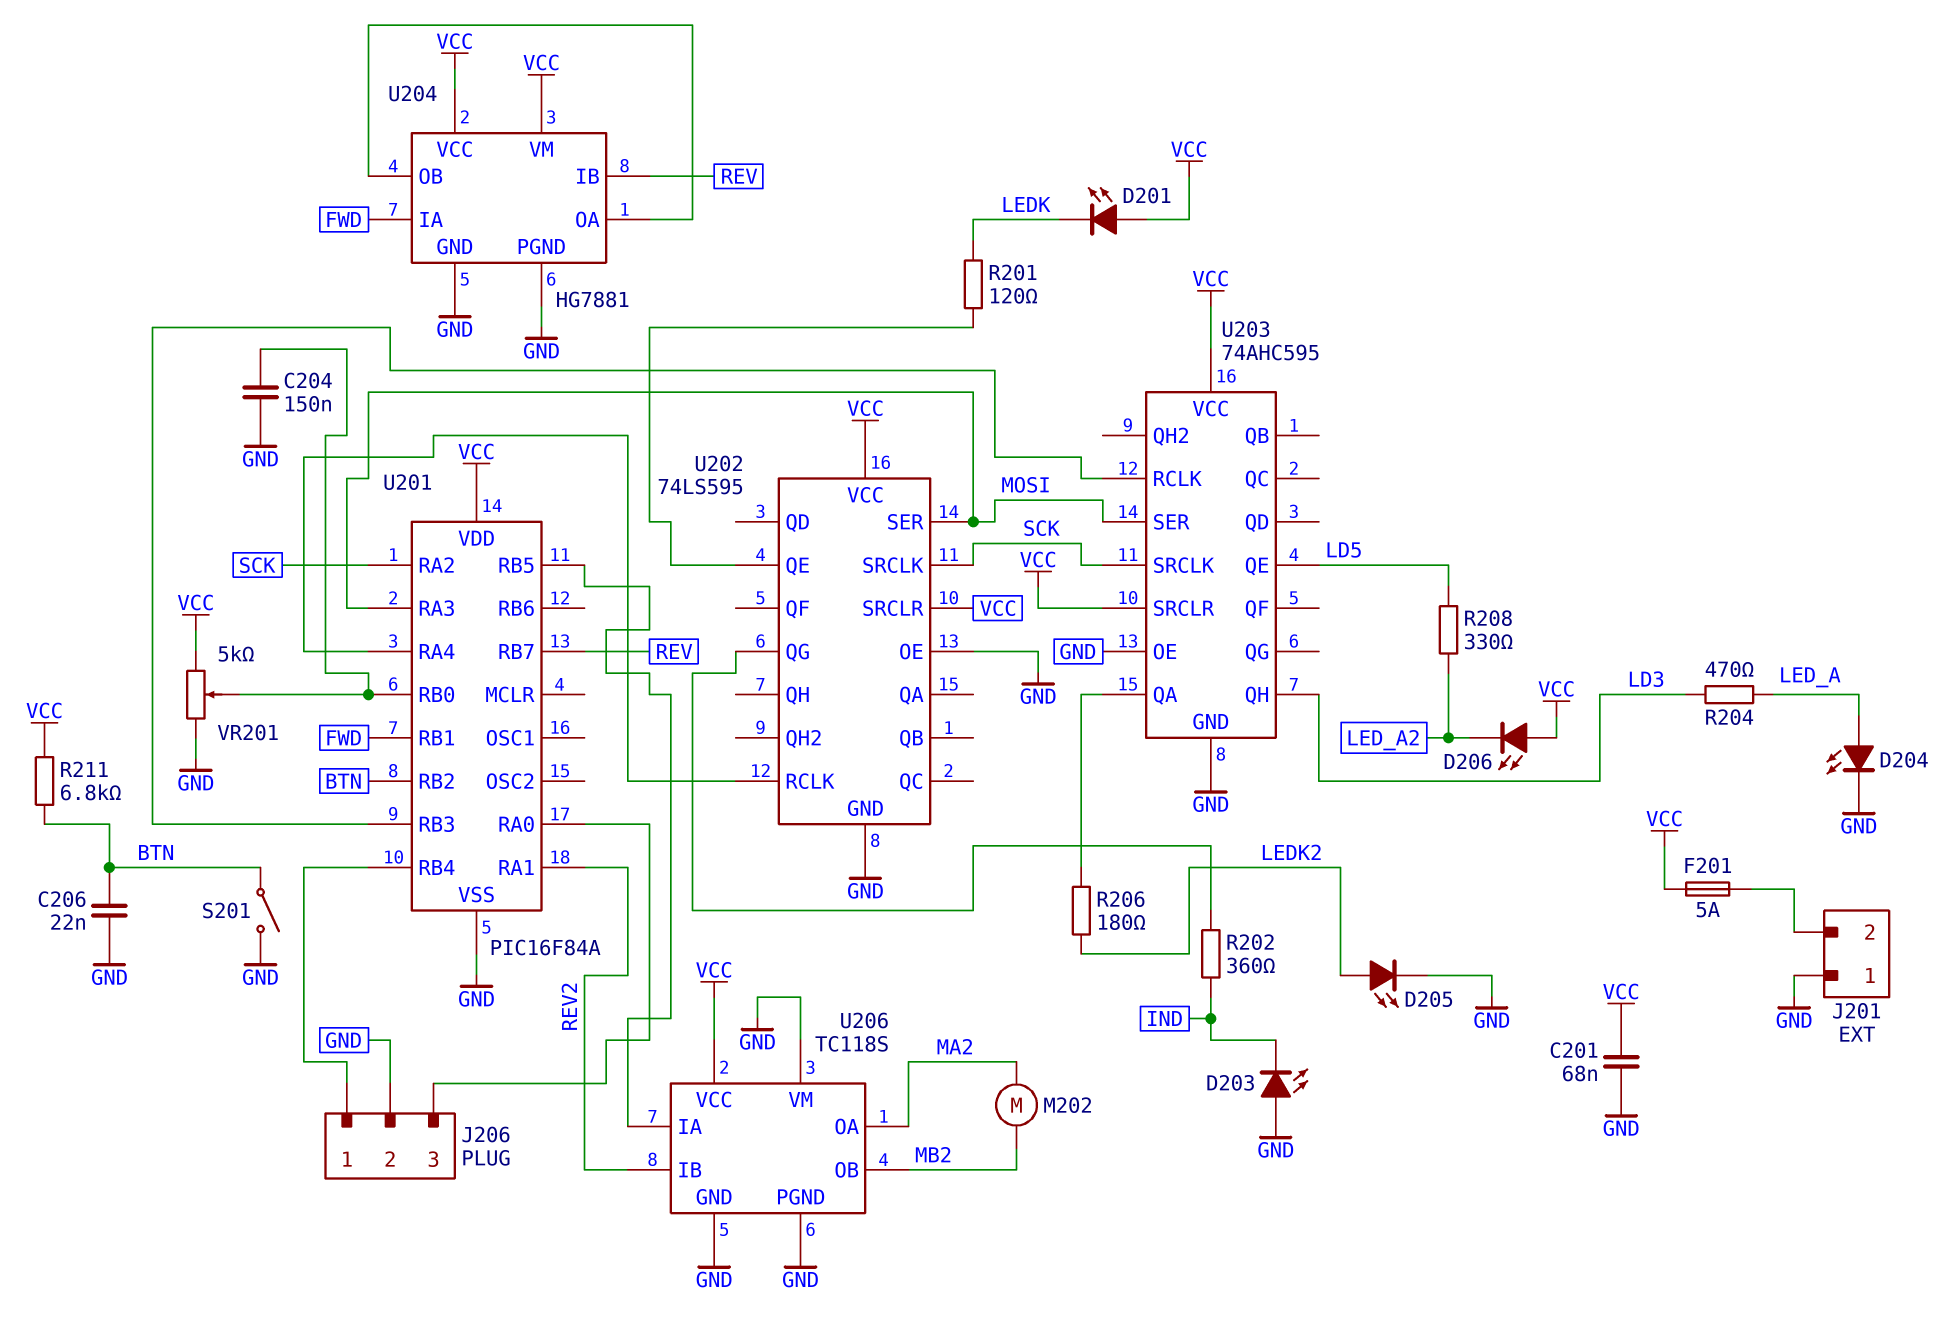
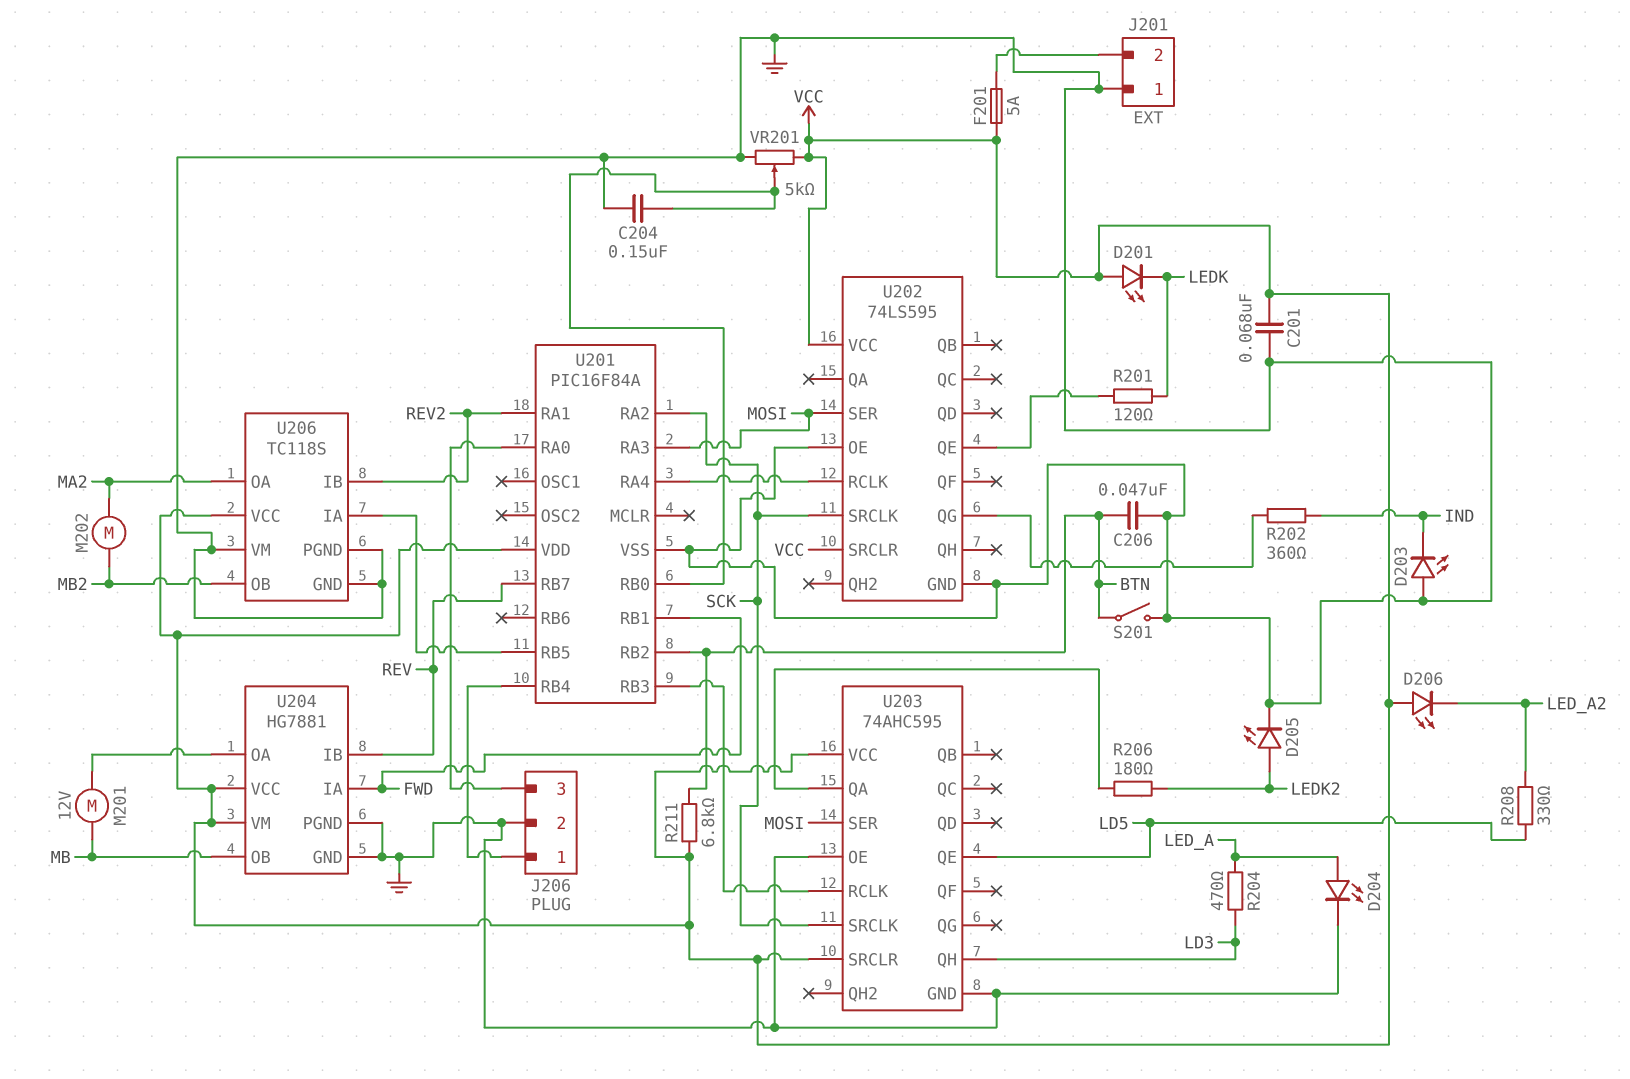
C206: 22nF (BTN, GND) -> 47nF (BTN, GND)
M201: none -> motor 12V (MB, U204/OA)
U204 pin OB: U204/OA -> MB

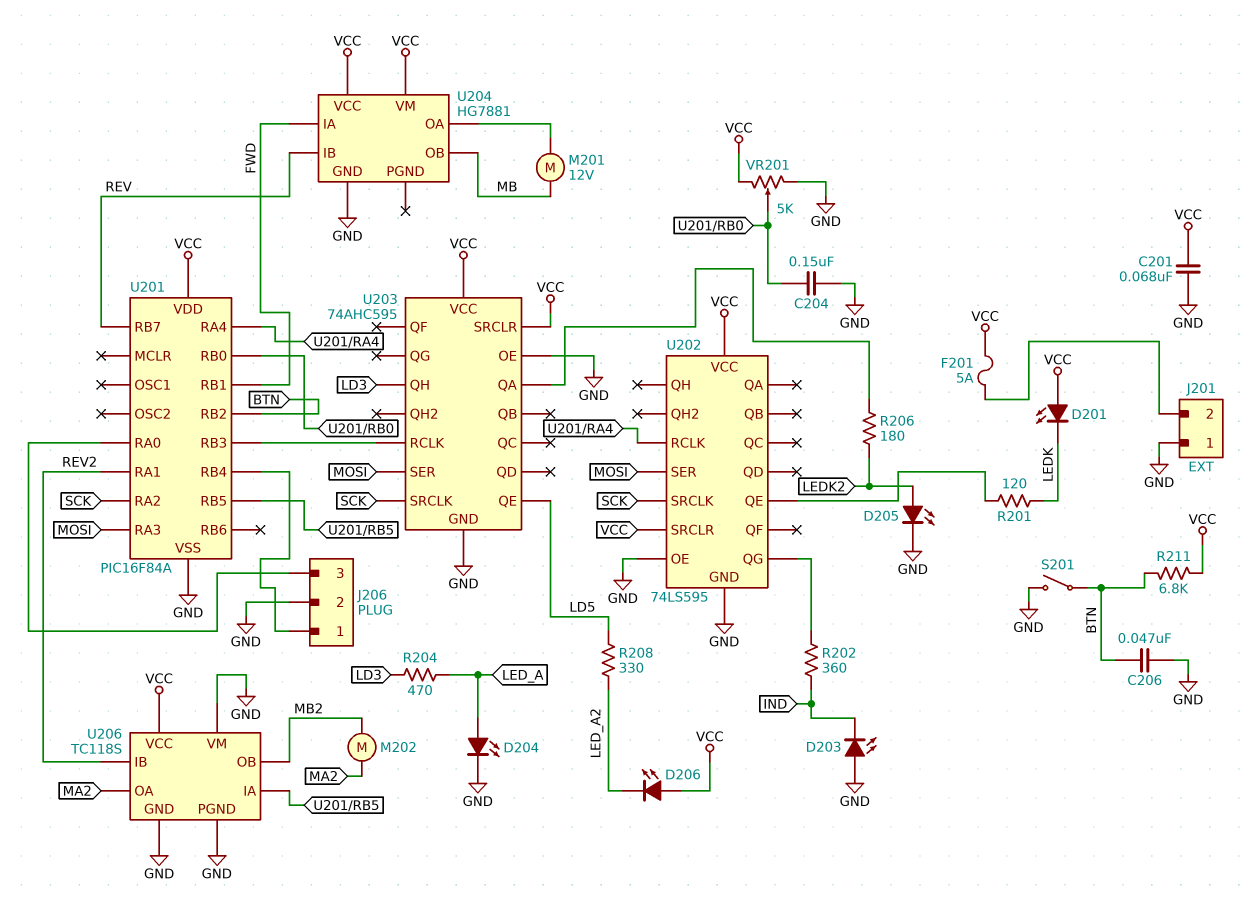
U204 pin PGND: GND -> none

